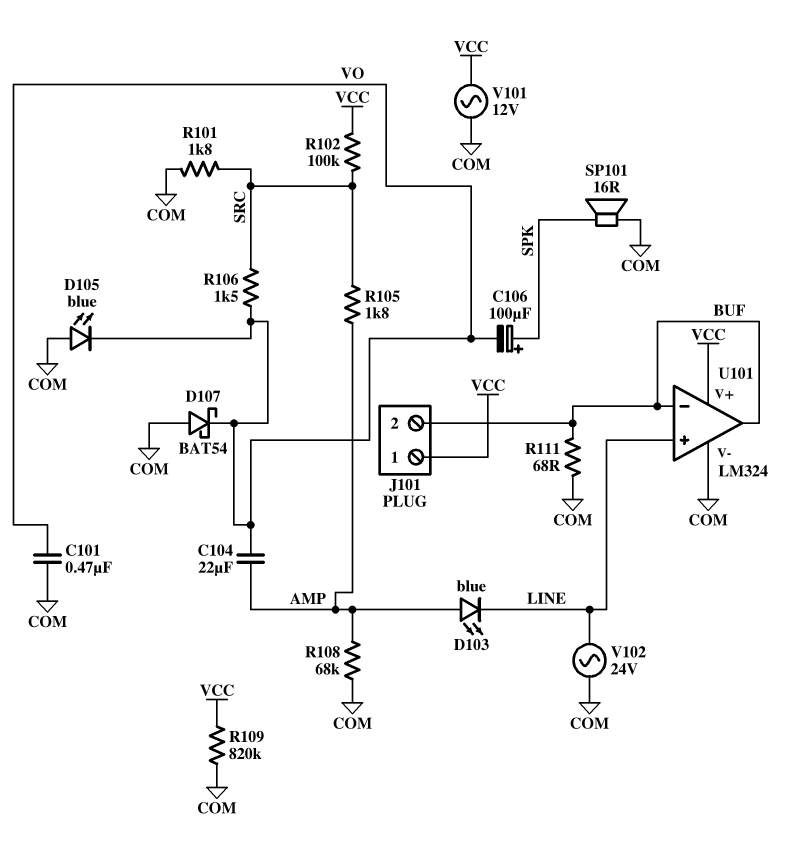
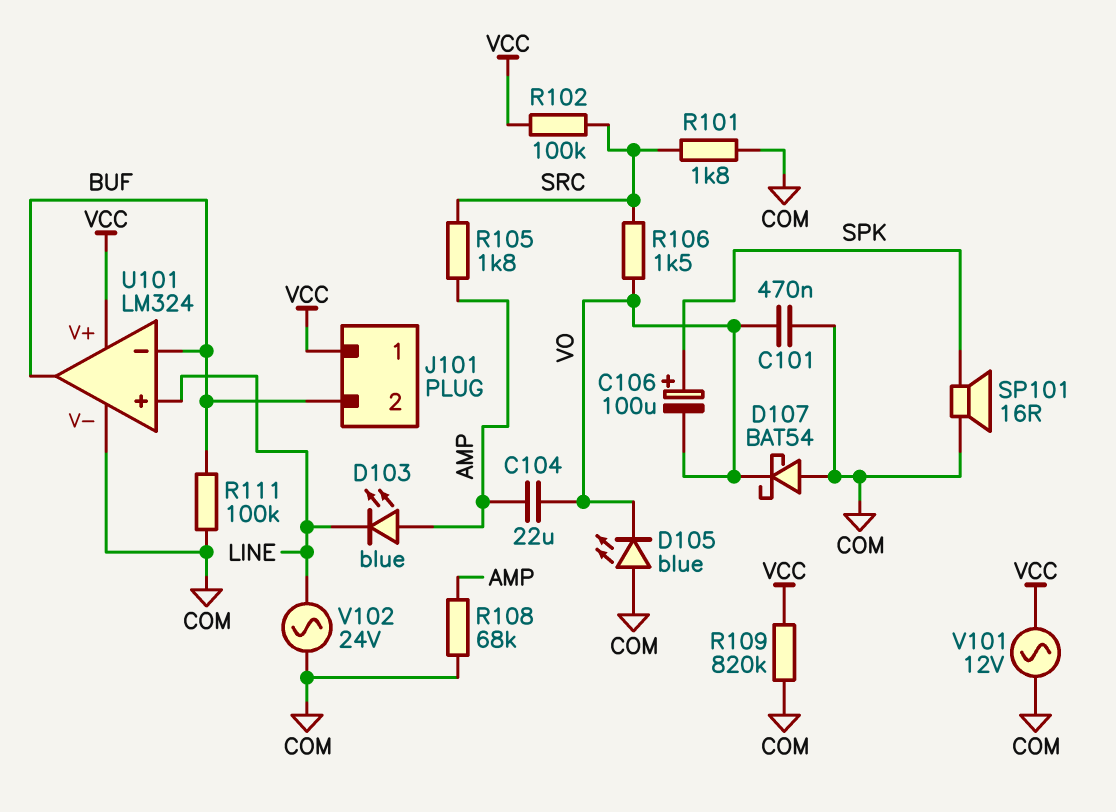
R111: 68 (BUF, COM) -> 100k (BUF, COM)

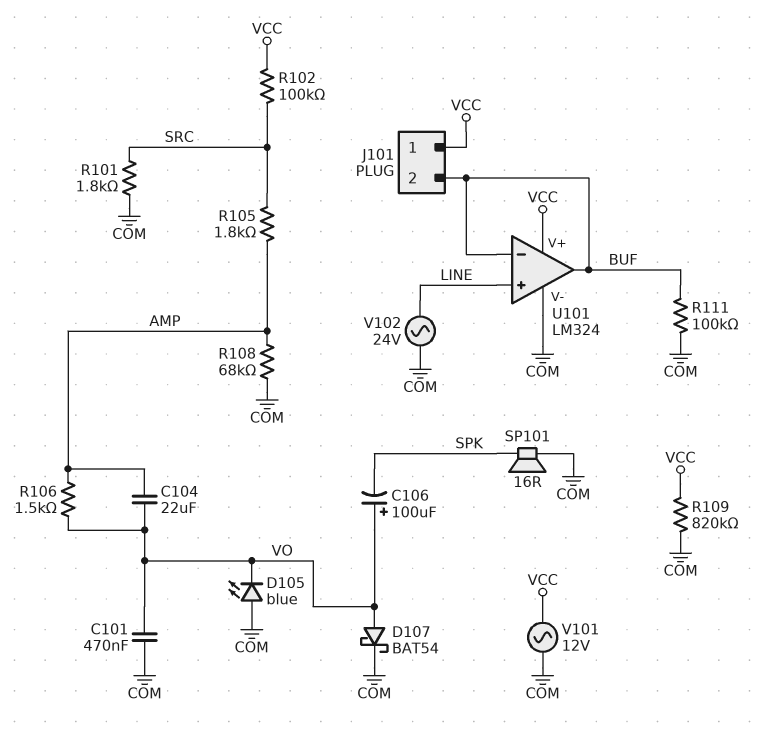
C106: 100uF (plus SPK, minus VO) -> 100uF (plus VO, minus SPK)
D103: LED blue (A AMP, K LINE) -> none
D107: schottky BAT54 (A COM, K VO) -> schottky BAT54 (A VO, K COM)
R106: 1.5k (SRC, VO) -> 1.5k (AMP, VO)

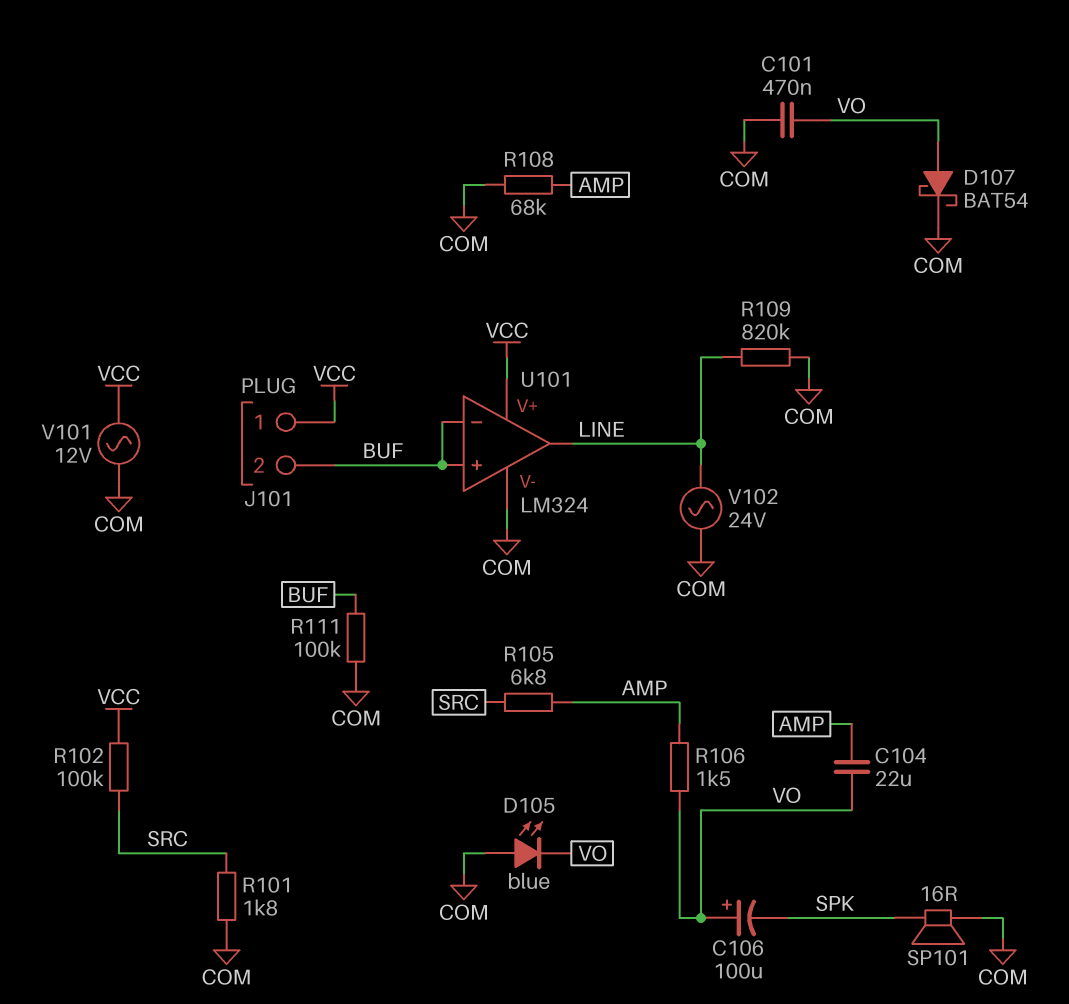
R105: 1.8k (AMP, SRC) -> 6.8k (AMP, SRC)
R109: 820k (COM, VCC) -> 820k (COM, LINE)
U101 pin in+: LINE -> BUF
U101 pin out: BUF -> LINE

